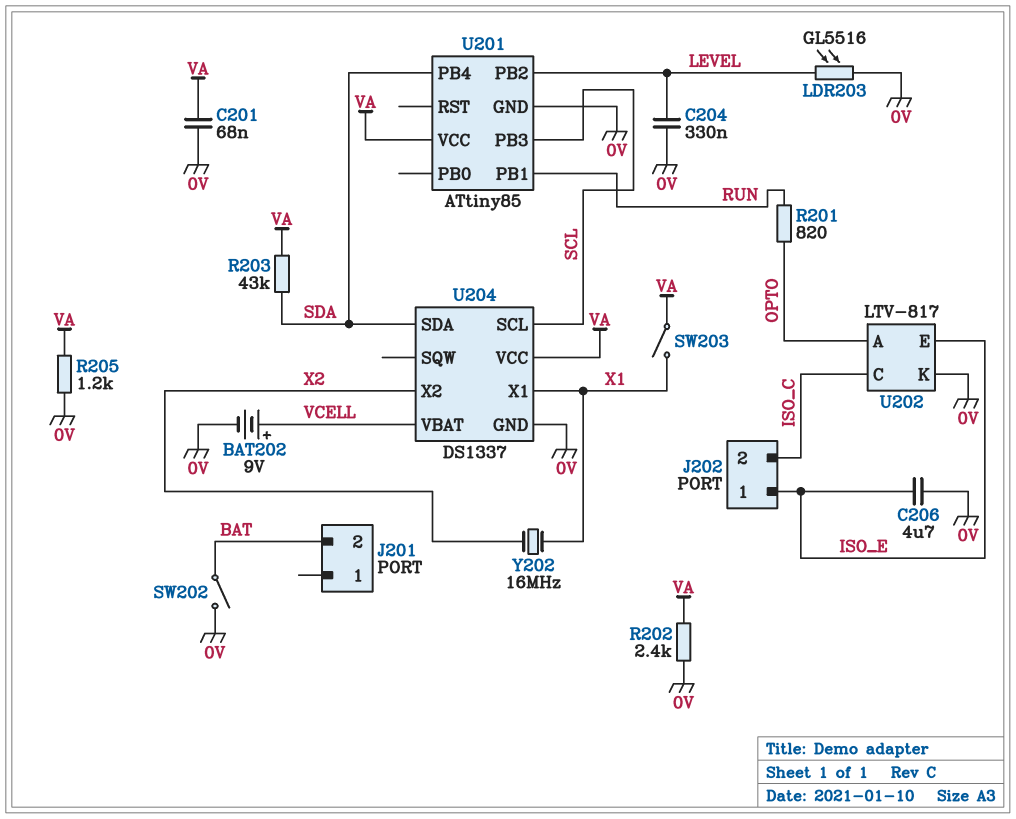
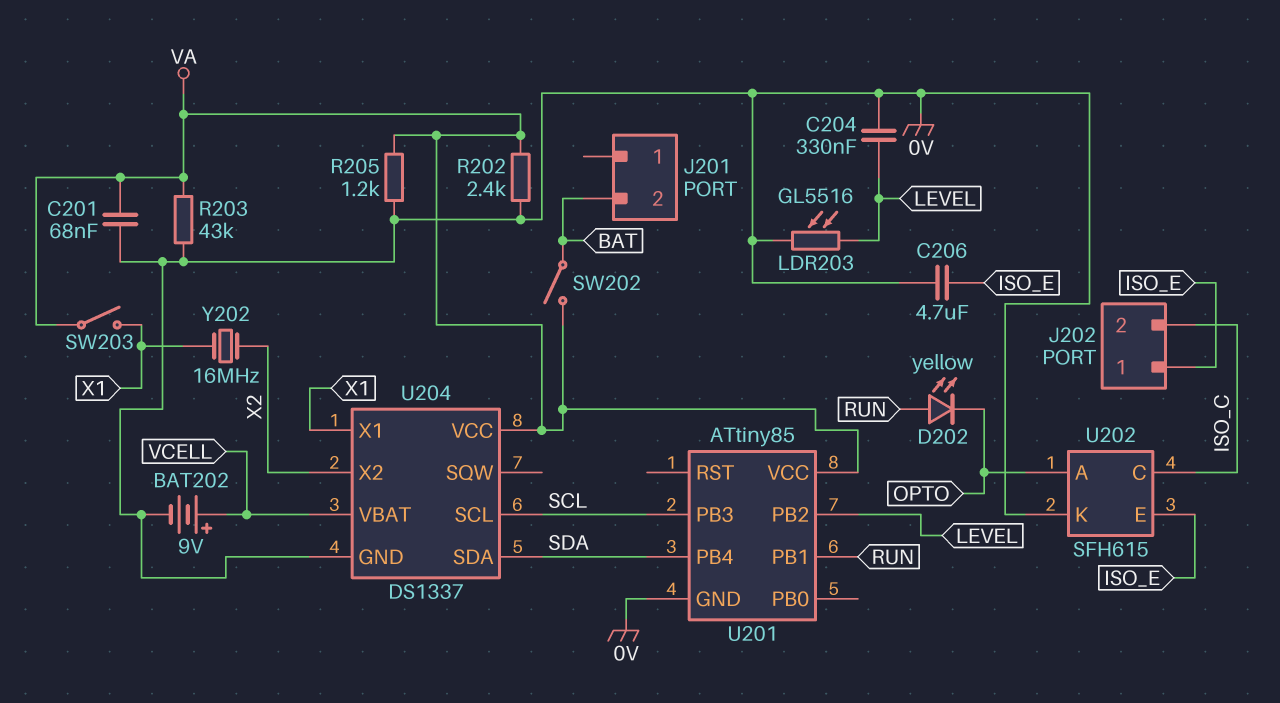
D202: none -> LED yellow (A RUN, K OPTO)
R201: 820 (OPTO, RUN) -> none
R203: 43k (SDA, VA) -> 43k (0V, VA)
SW202: switch (0V, BAT) -> switch (BAT, VA)
U202: LTV-817 -> SFH615

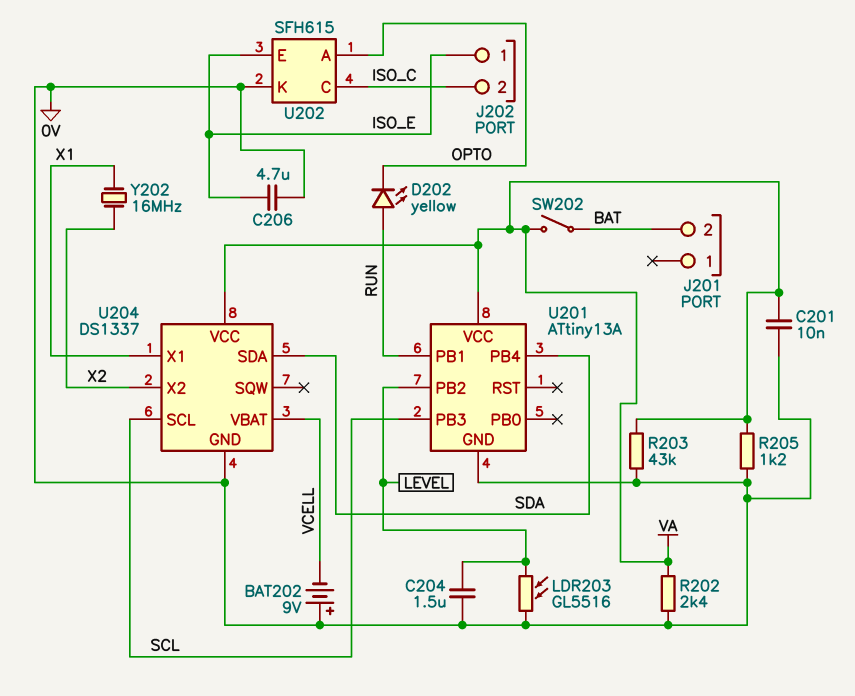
BAT202: 9V (plus VCELL, minus 0V) -> 9V (plus 0V, minus VCELL)
C201: 68nF (0V, VA) -> 10nF (0V, VA)
C204: 330nF (0V, LEVEL) -> 1.5uF (0V, LEVEL)
SW203: switch (VA, X1) -> none
U201: ATtiny85 -> ATtiny13A

